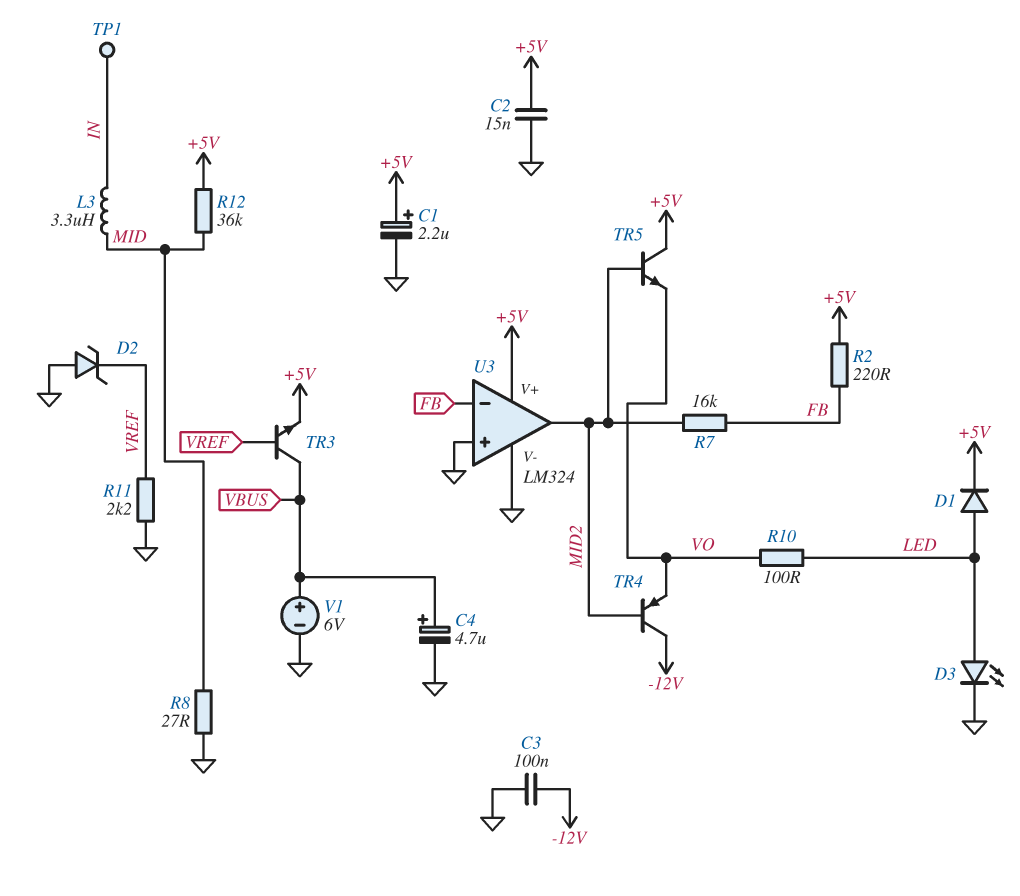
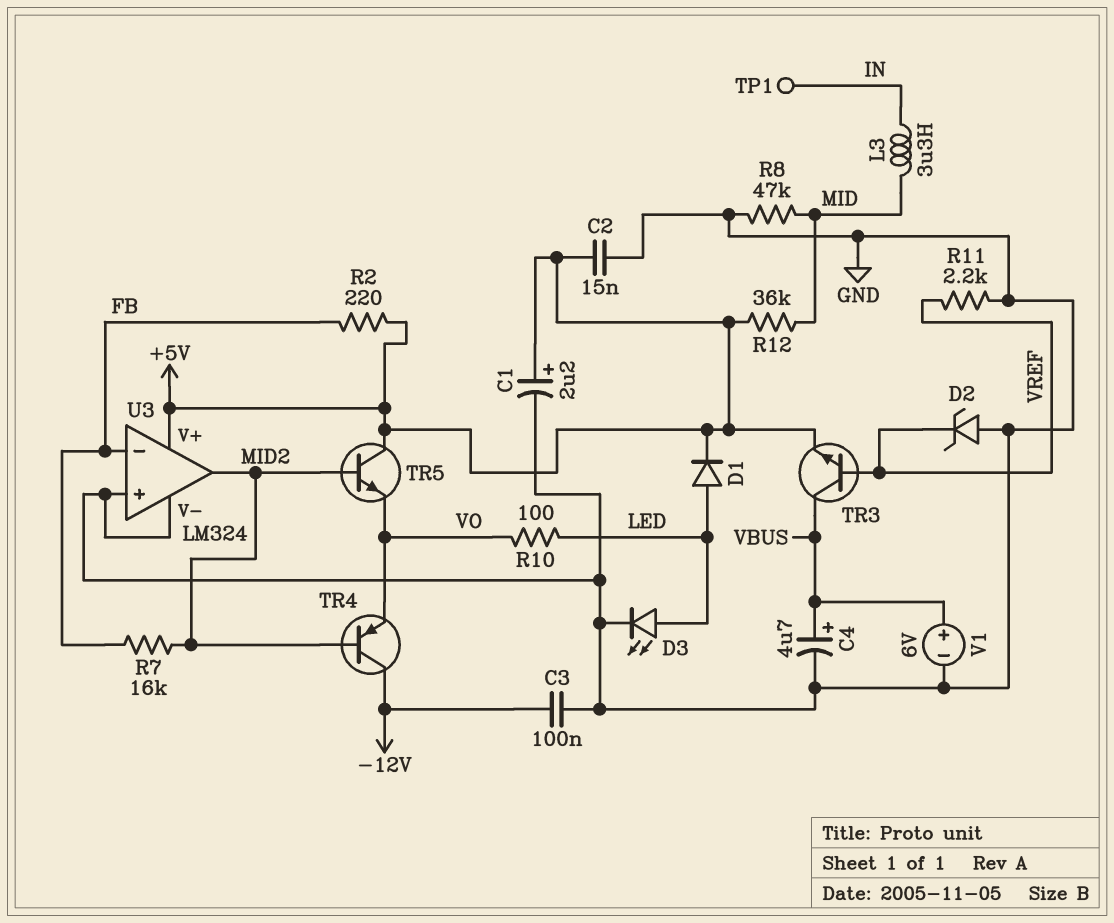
R8: 27 (GND, MID) -> 47k (GND, MID)

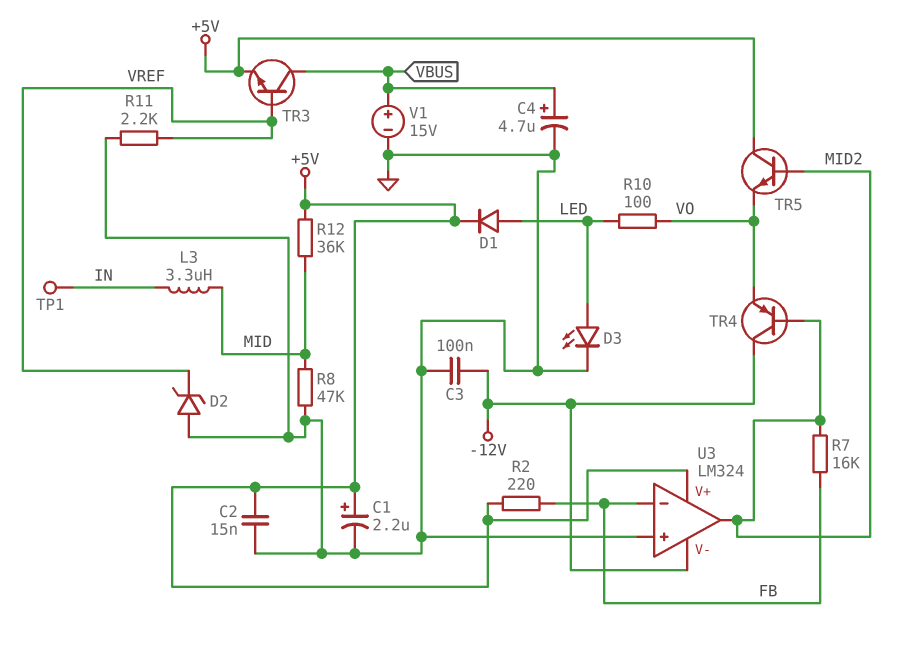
U3 pin V-: GND -> -12V
V1: 6V (plus VBUS, minus GND) -> 15V (plus VBUS, minus GND)

